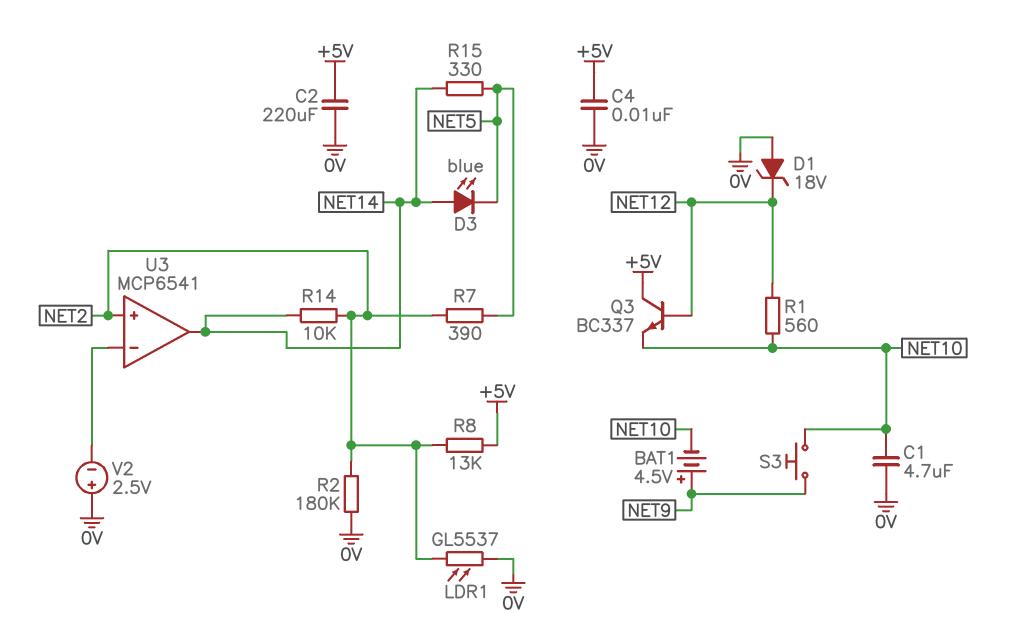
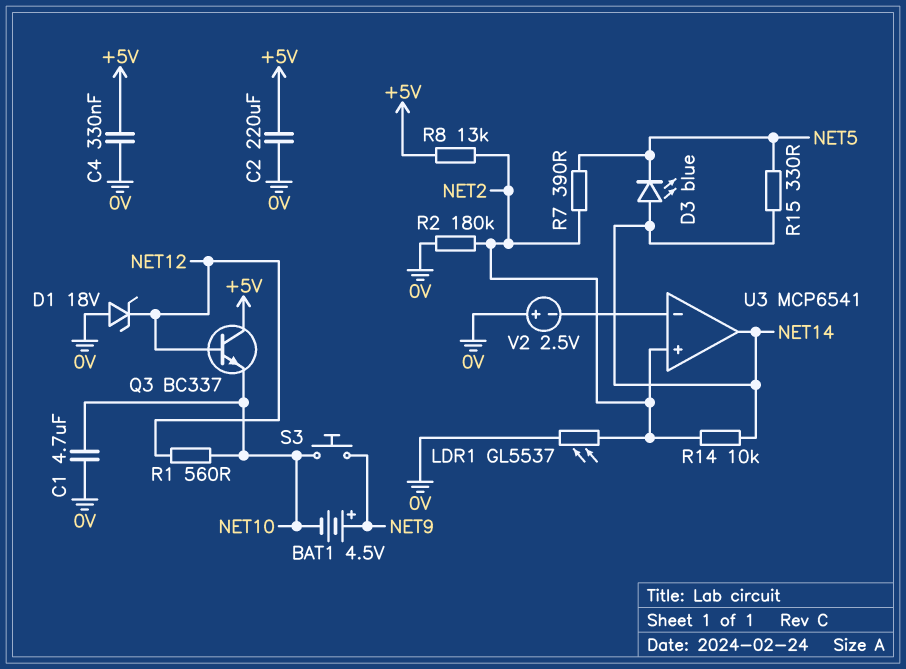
C4: 10nF (+5V, 0V) -> 330nF (+5V, 0V)

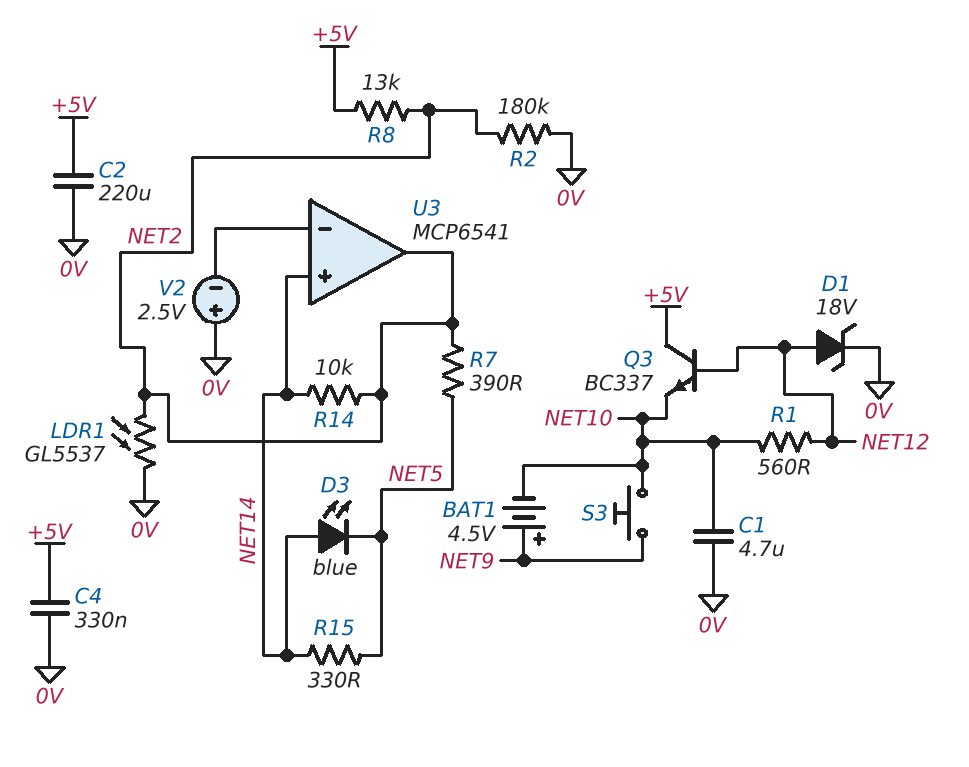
D1: zener 18V (A 0V, K NET12) -> zener 18V (A NET12, K 0V)
U3 pin in+: NET2 -> NET14
U3 pin out: NET14 -> NET2

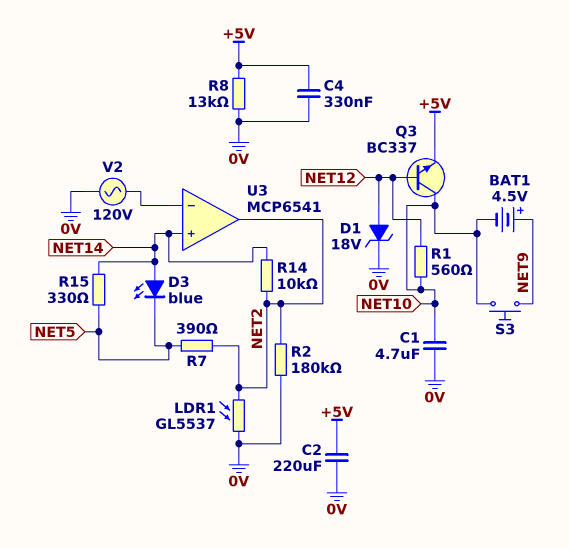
Q3: NPN BC337 (B NET12, C +5V, E NET10) -> NPN BC337 (B NET12, C NET10, E +5V)
R8: 13k (+5V, NET2) -> 13k (+5V, 0V)
V2: 2.5V (plus 0V, minus U3/in-) -> AC 120V (0V, U3/in-)

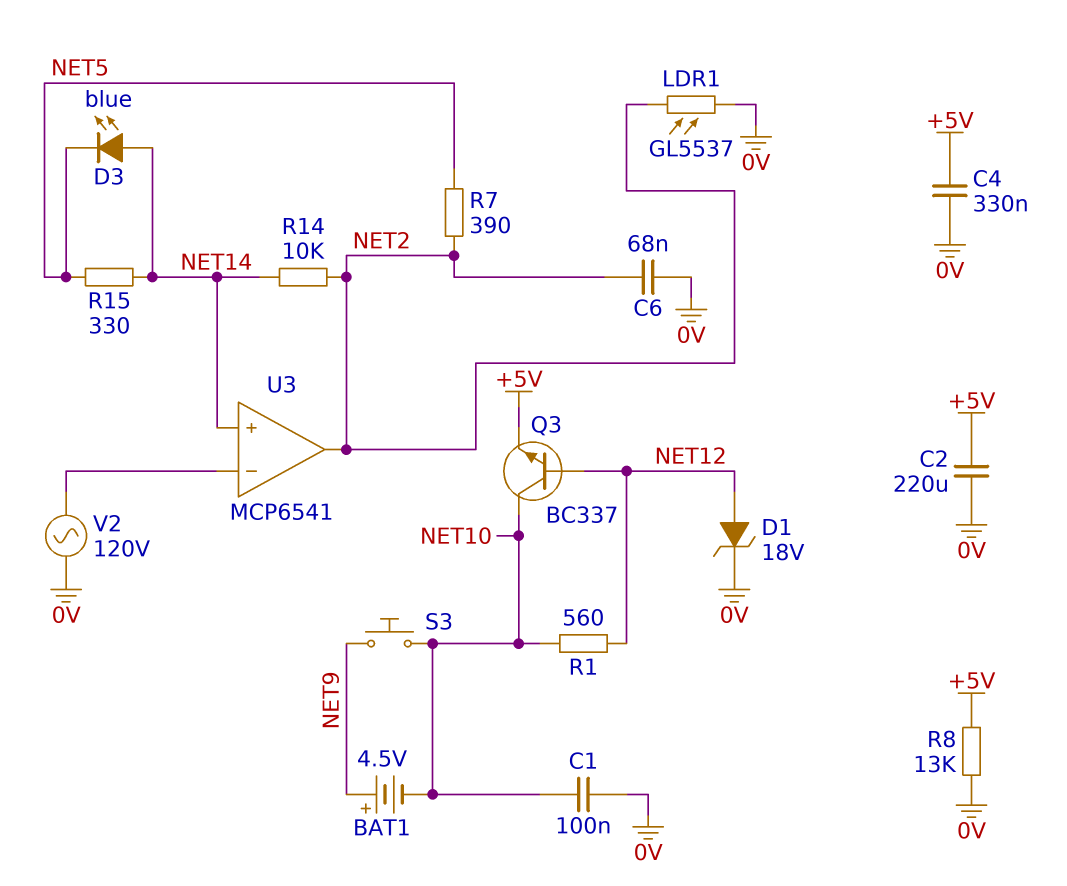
C1: 4.7uF (0V, NET10) -> 100nF (0V, NET10)
C6: none -> 68nF (0V, NET2)
R2: 180k (0V, NET2) -> none

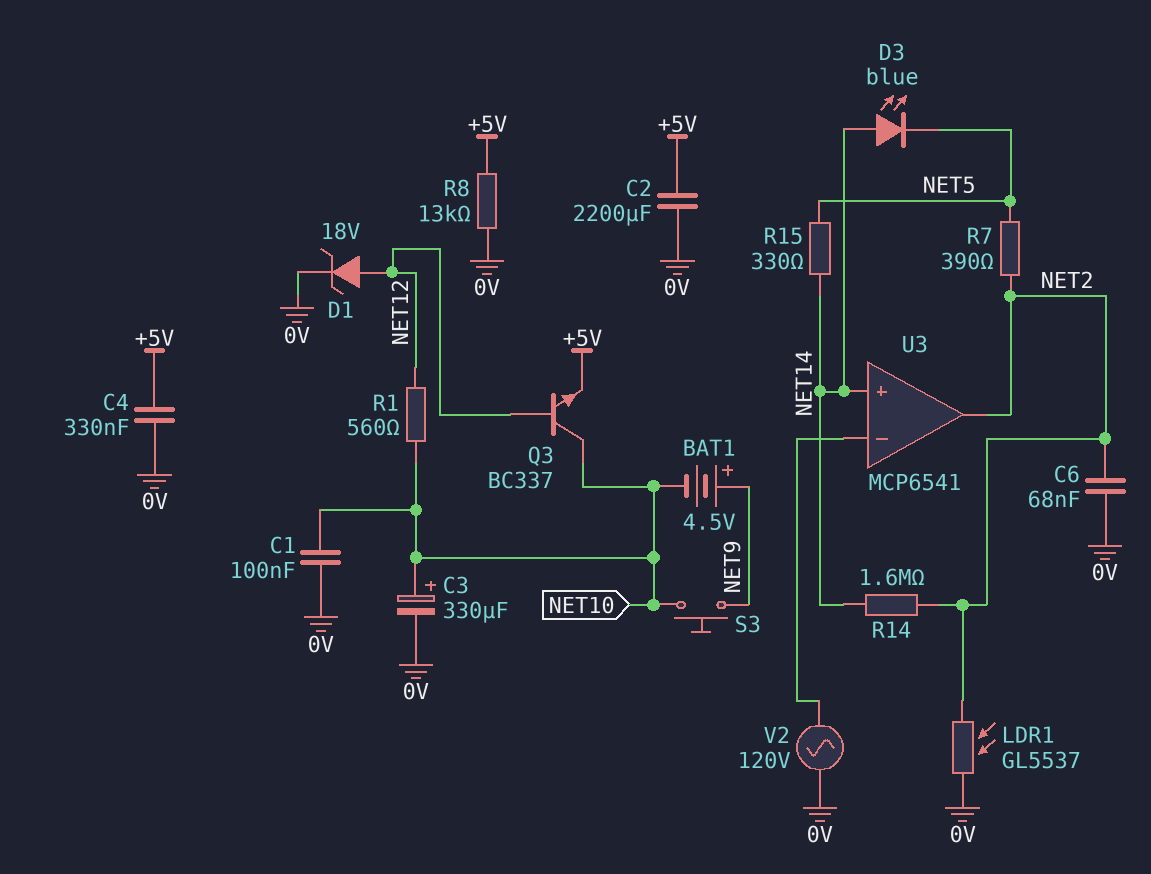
C2: 220uF (+5V, 0V) -> 2200uF (+5V, 0V)
C3: none -> 330uF (plus NET10, minus 0V)
R14: 10k (NET2, NET14) -> 1.6M (NET2, NET14)

